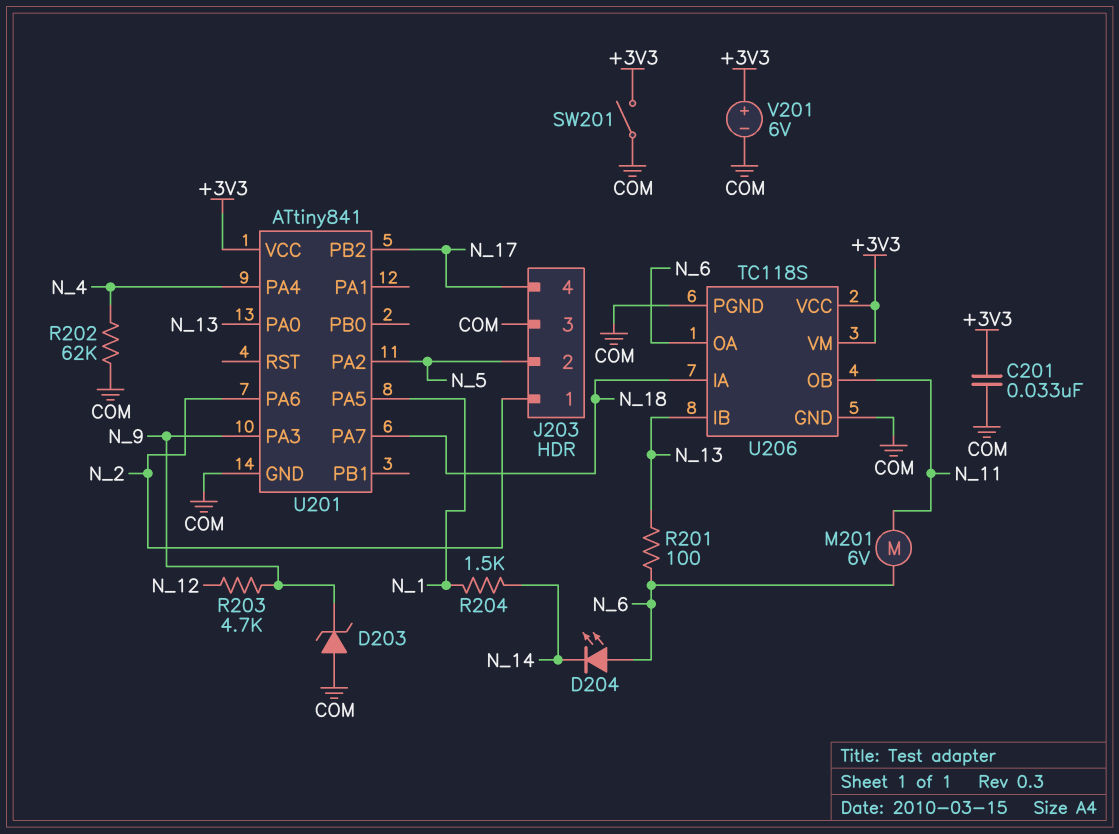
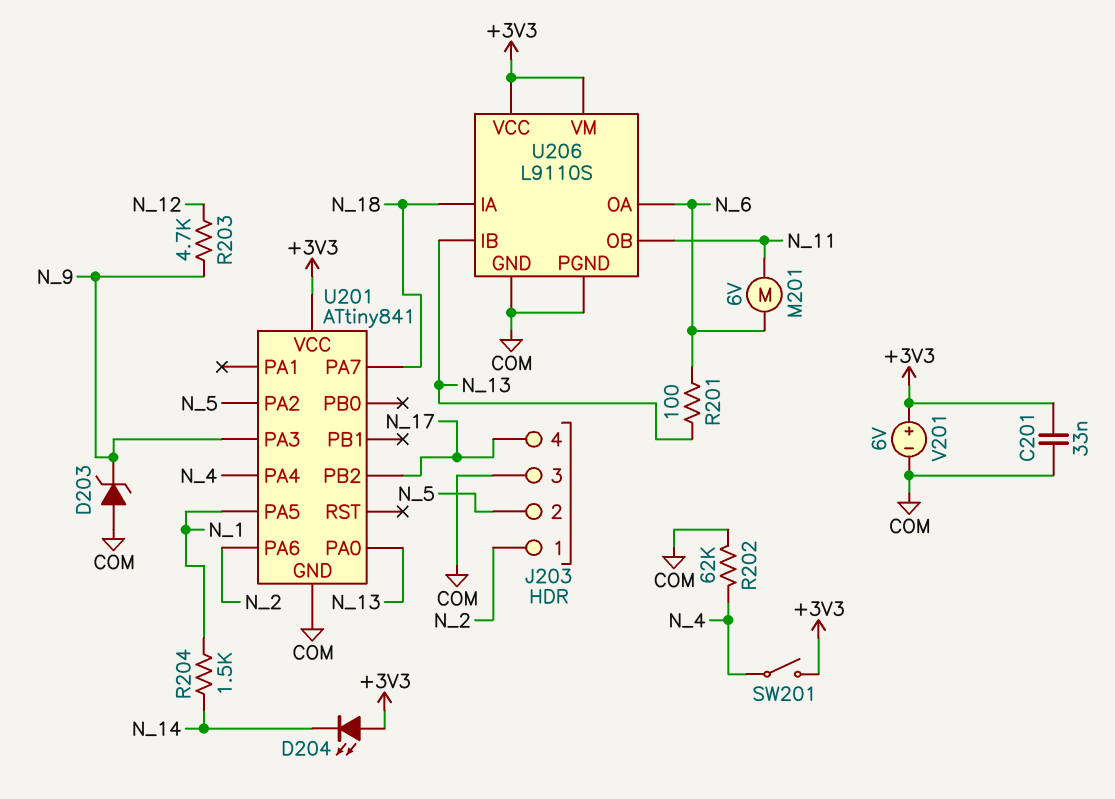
D204: LED (A N_6, K N_14) -> LED (A +3V3, K N_14)
SW201: switch (+3V3, COM) -> switch (+3V3, N_4)
U206: TC118S -> L9110S

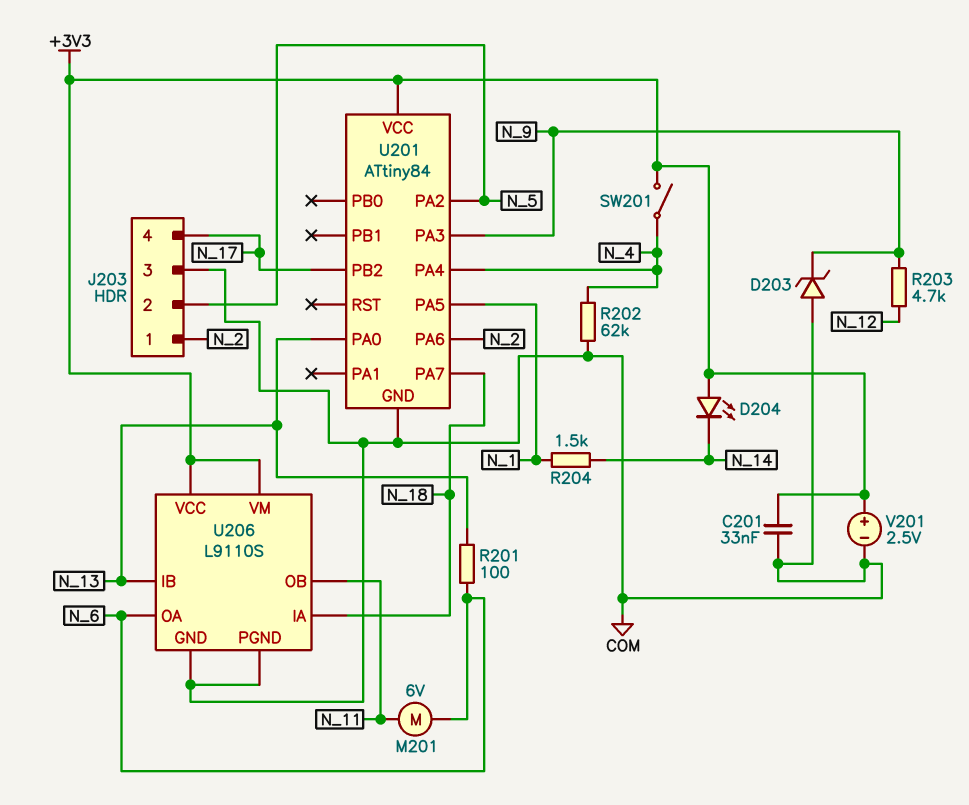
U201: ATtiny841 -> ATtiny84
V201: 6V (plus +3V3, minus COM) -> 2.5V (plus +3V3, minus COM)

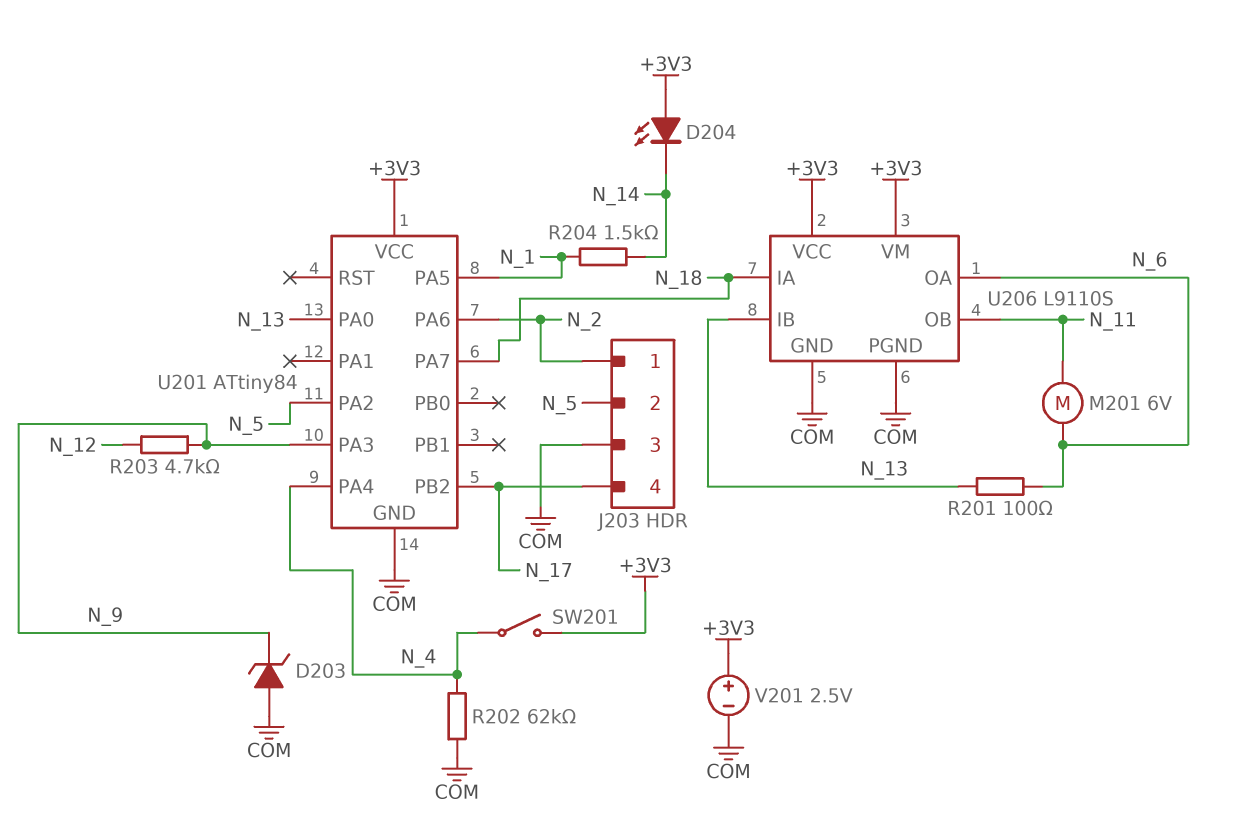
C201: 33nF (+3V3, COM) -> none

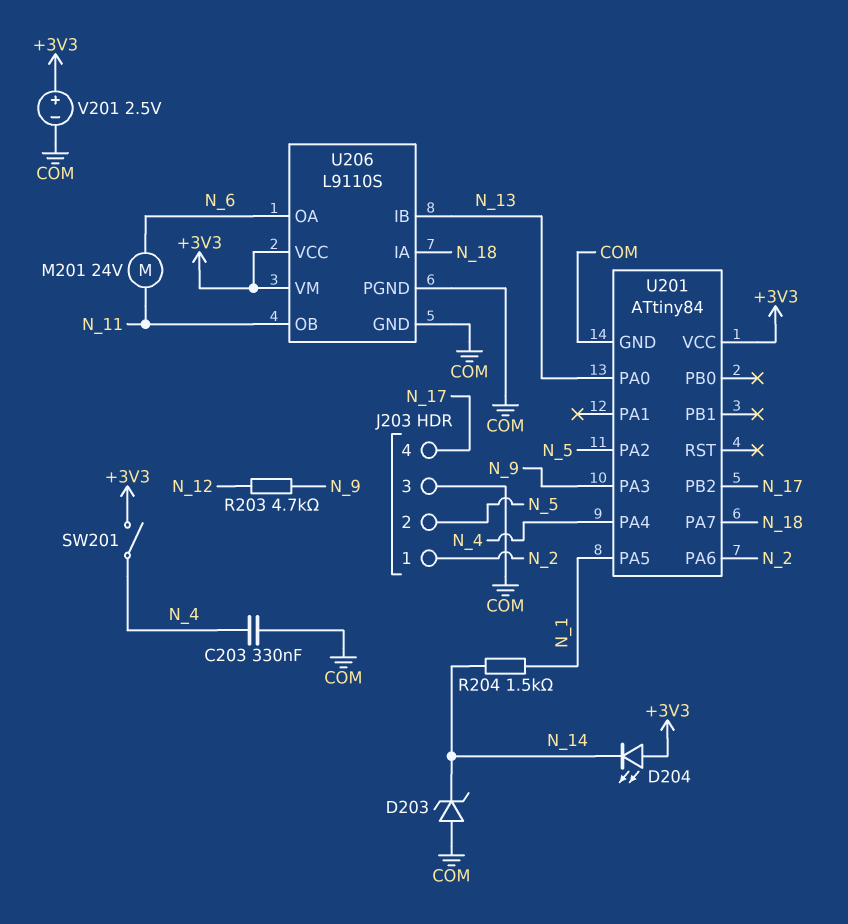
C203: none -> 330nF (COM, N_4)
D203: zener (A COM, K N_9) -> zener (A COM, K N_14)
M201: motor 6V (N_6, N_11) -> motor 24V (N_6, N_11)
R201: 100 (N_6, N_13) -> none
R202: 62k (COM, N_4) -> none

